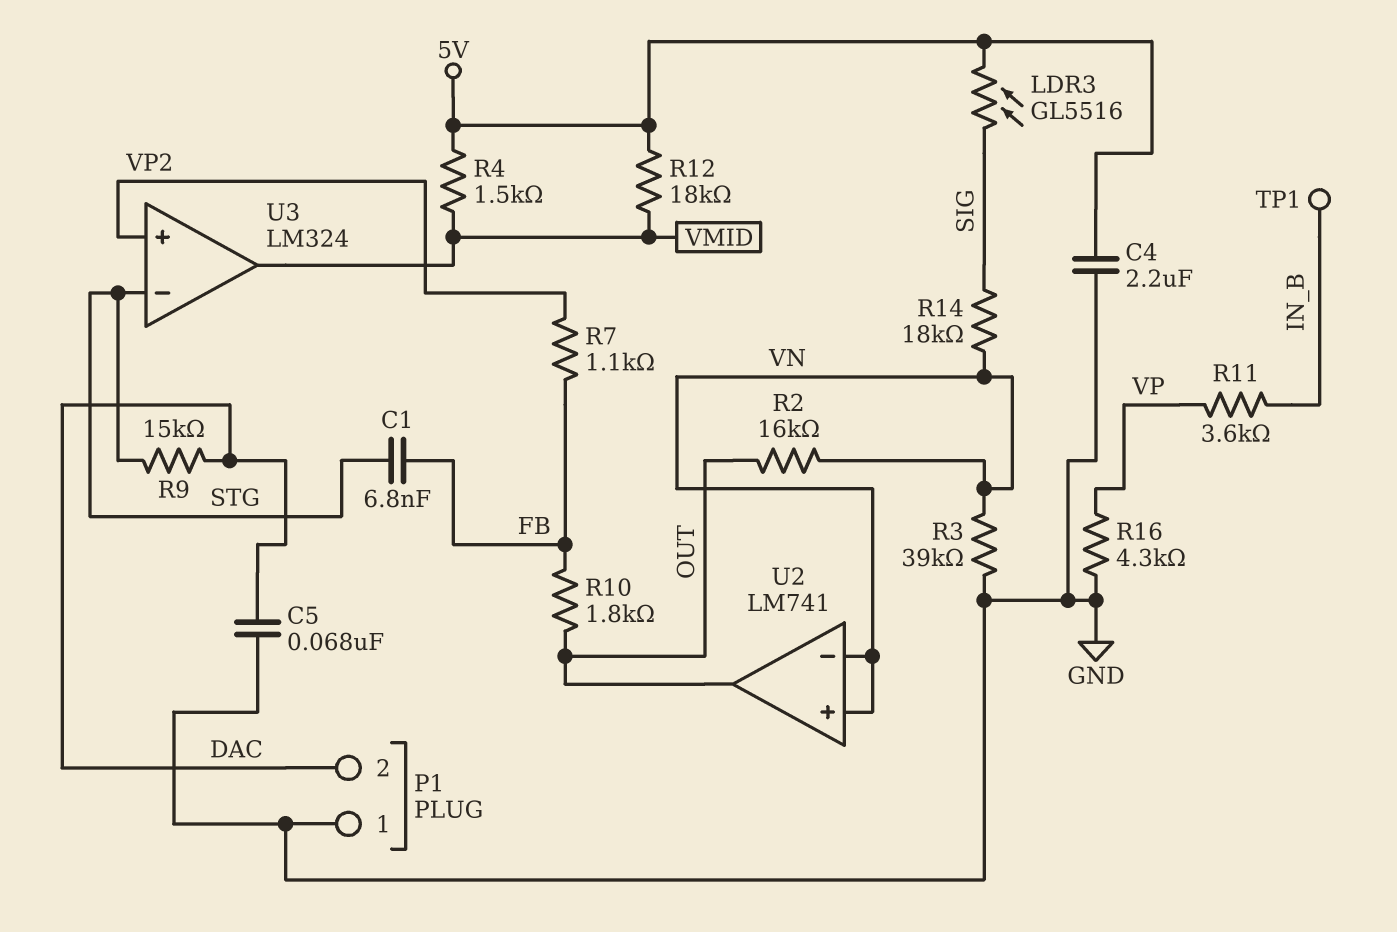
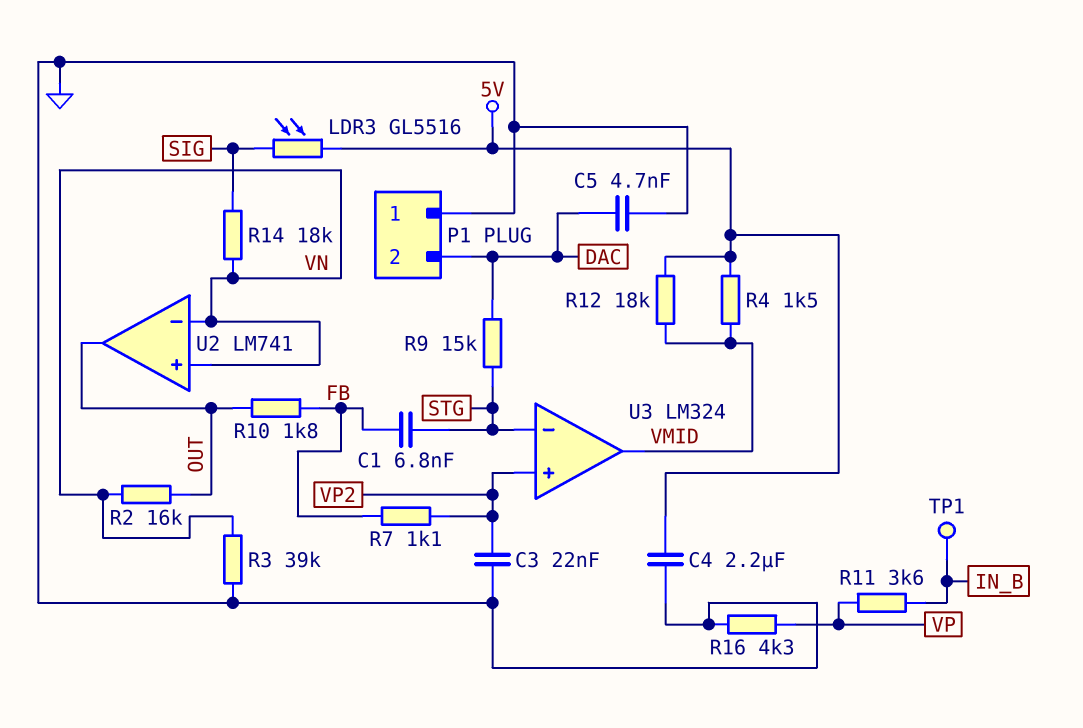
C3: none -> 22nF (GND, VP2)
C5: 68nF (DAC, GND) -> 4.7nF (DAC, GND)

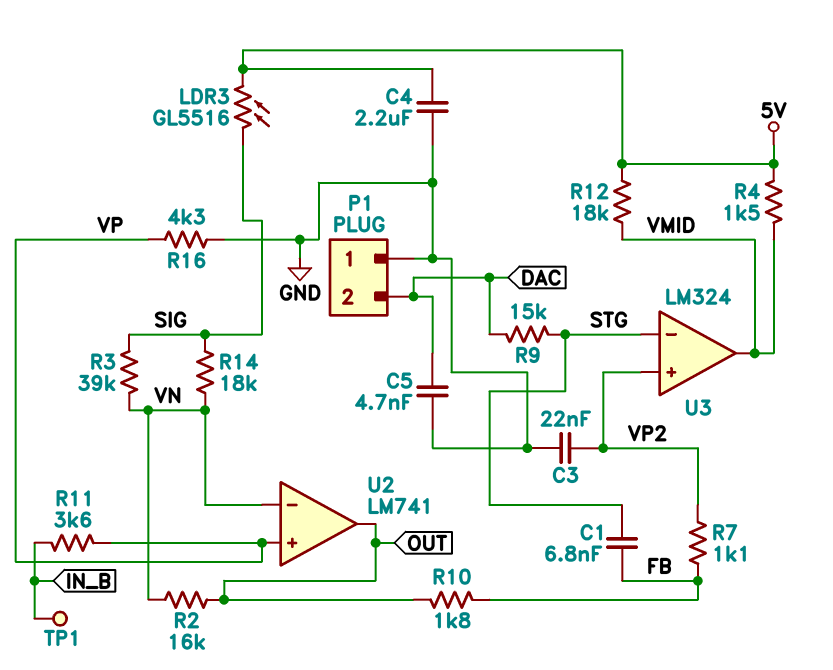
R3: 39k (GND, VN) -> 39k (SIG, VN)
U2 pin in+: VN -> VP

